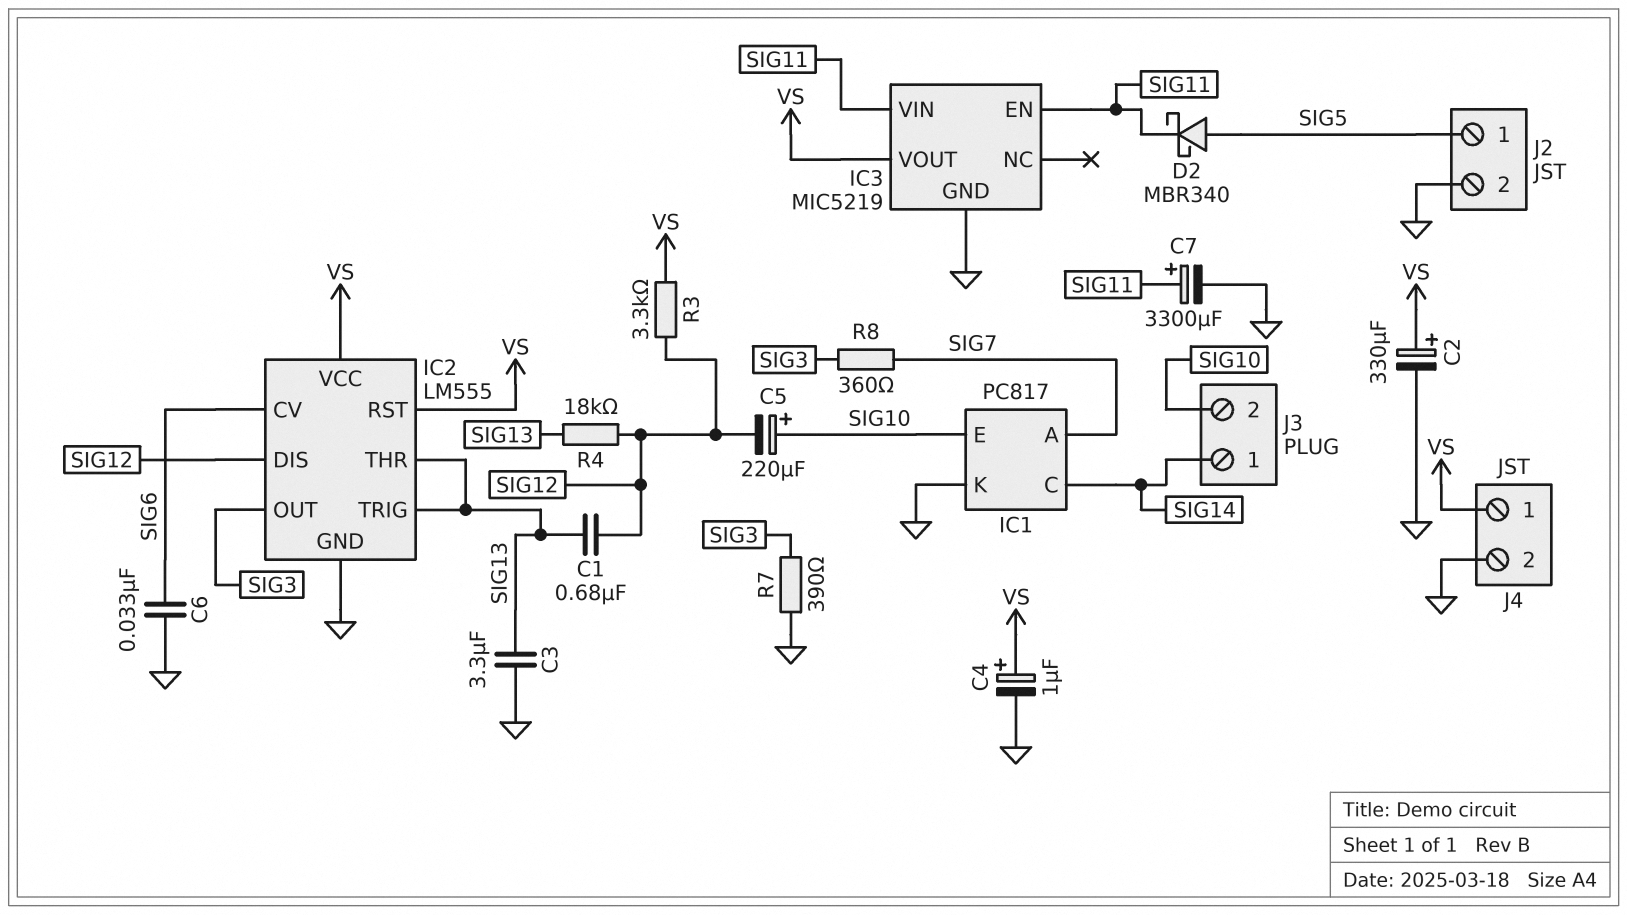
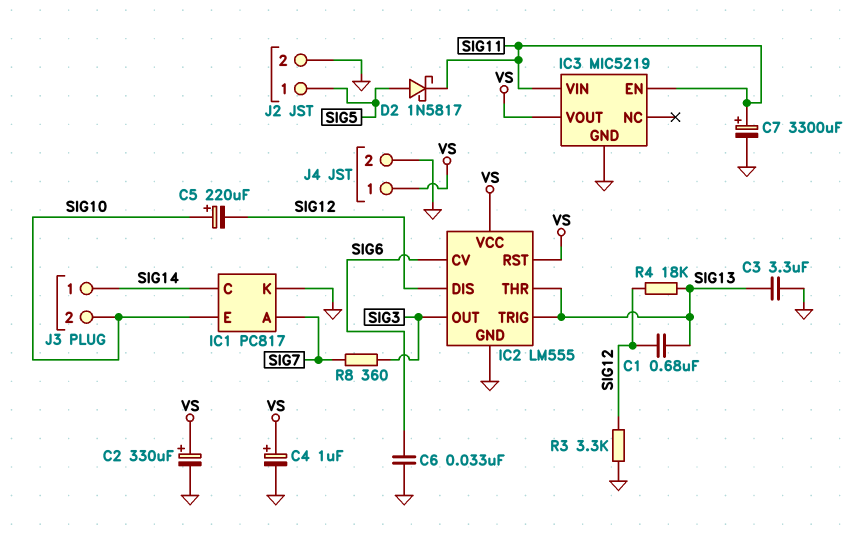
D2: schottky MBR340 (A SIG5, K SIG11) -> schottky 1N5817 (A SIG5, K SIG11)
R3: 3.3k (SIG12, VS) -> 3.3k (GND, SIG12)
R7: 390 (GND, SIG3) -> none

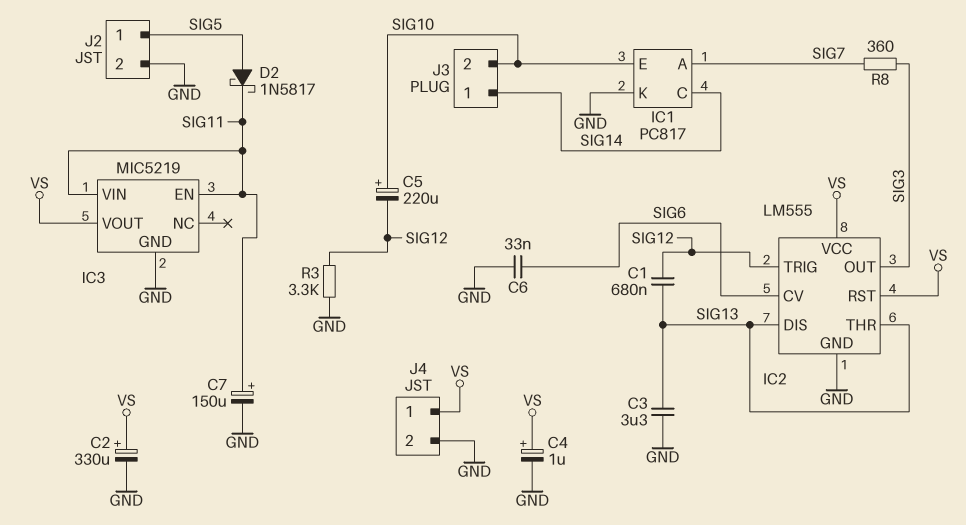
C7: 3300uF (plus SIG11, minus GND) -> 150uF (plus SIG11, minus GND)
IC2 pin DIS: SIG12 -> SIG13
IC2 pin TRIG: SIG13 -> SIG12
R4: 18k (SIG12, SIG13) -> none

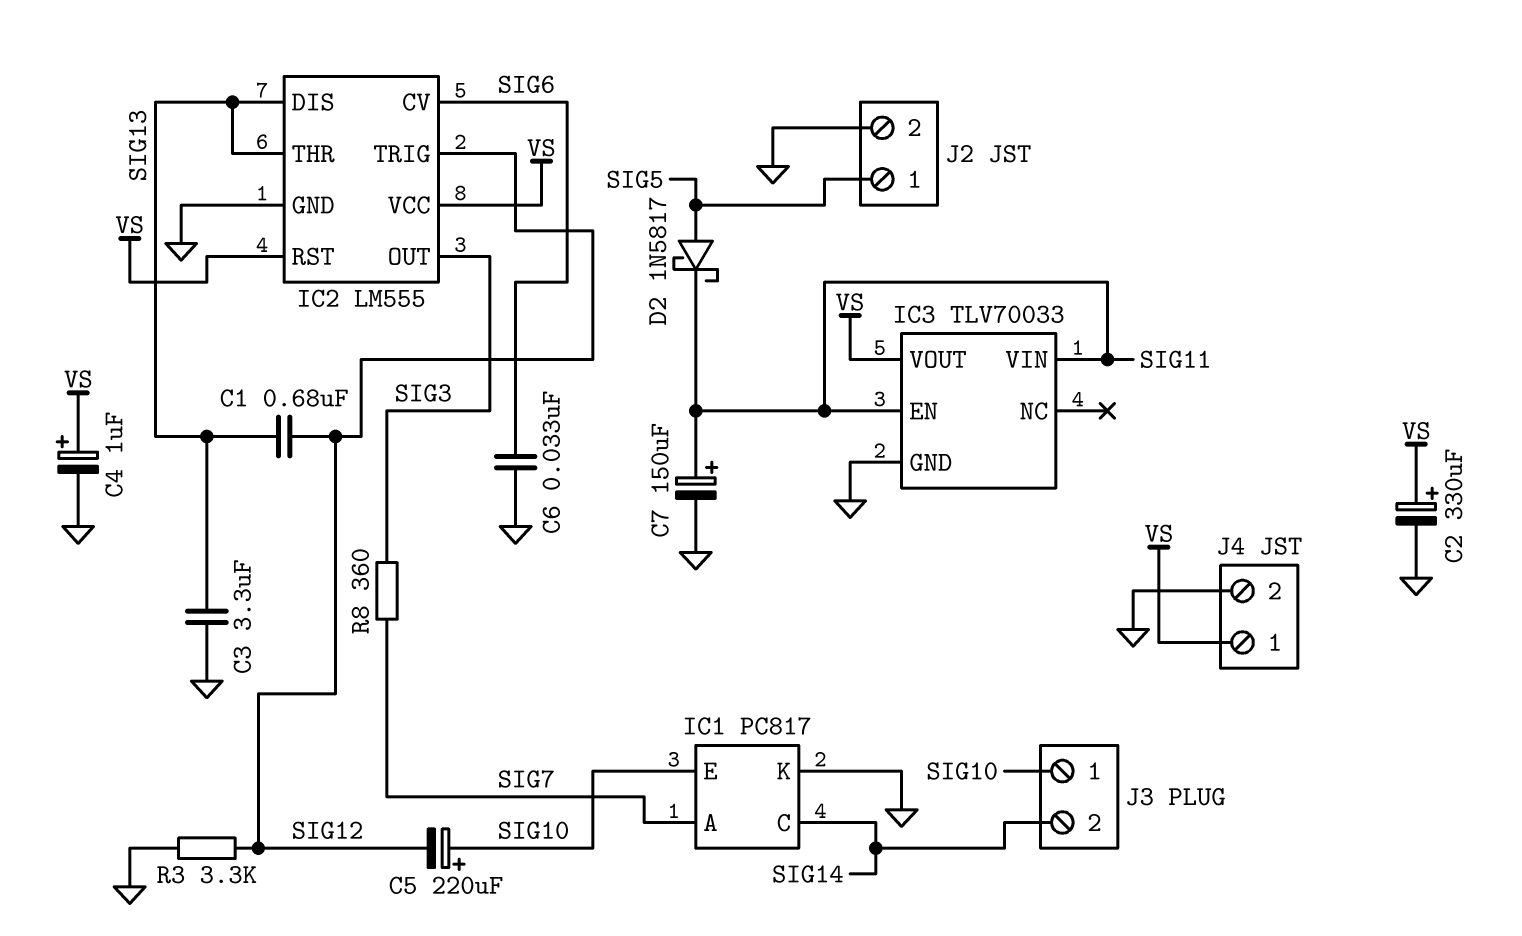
IC3: MIC5219 -> TLV70033
J3 pin 1: SIG14 -> SIG10
J3 pin 2: SIG10 -> SIG14

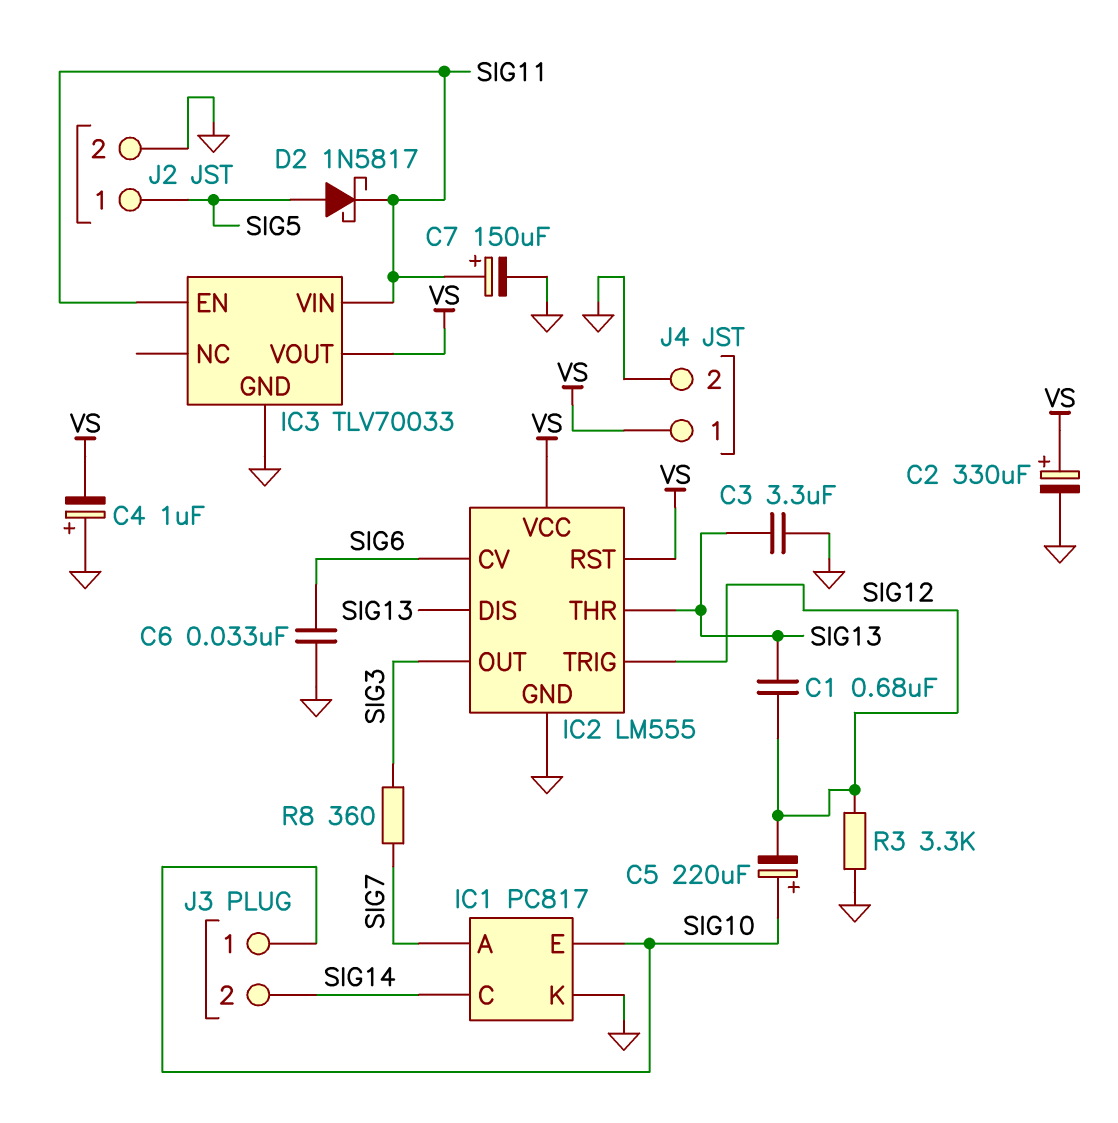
C4: 1uF (plus VS, minus GND) -> 1uF (plus GND, minus VS)

